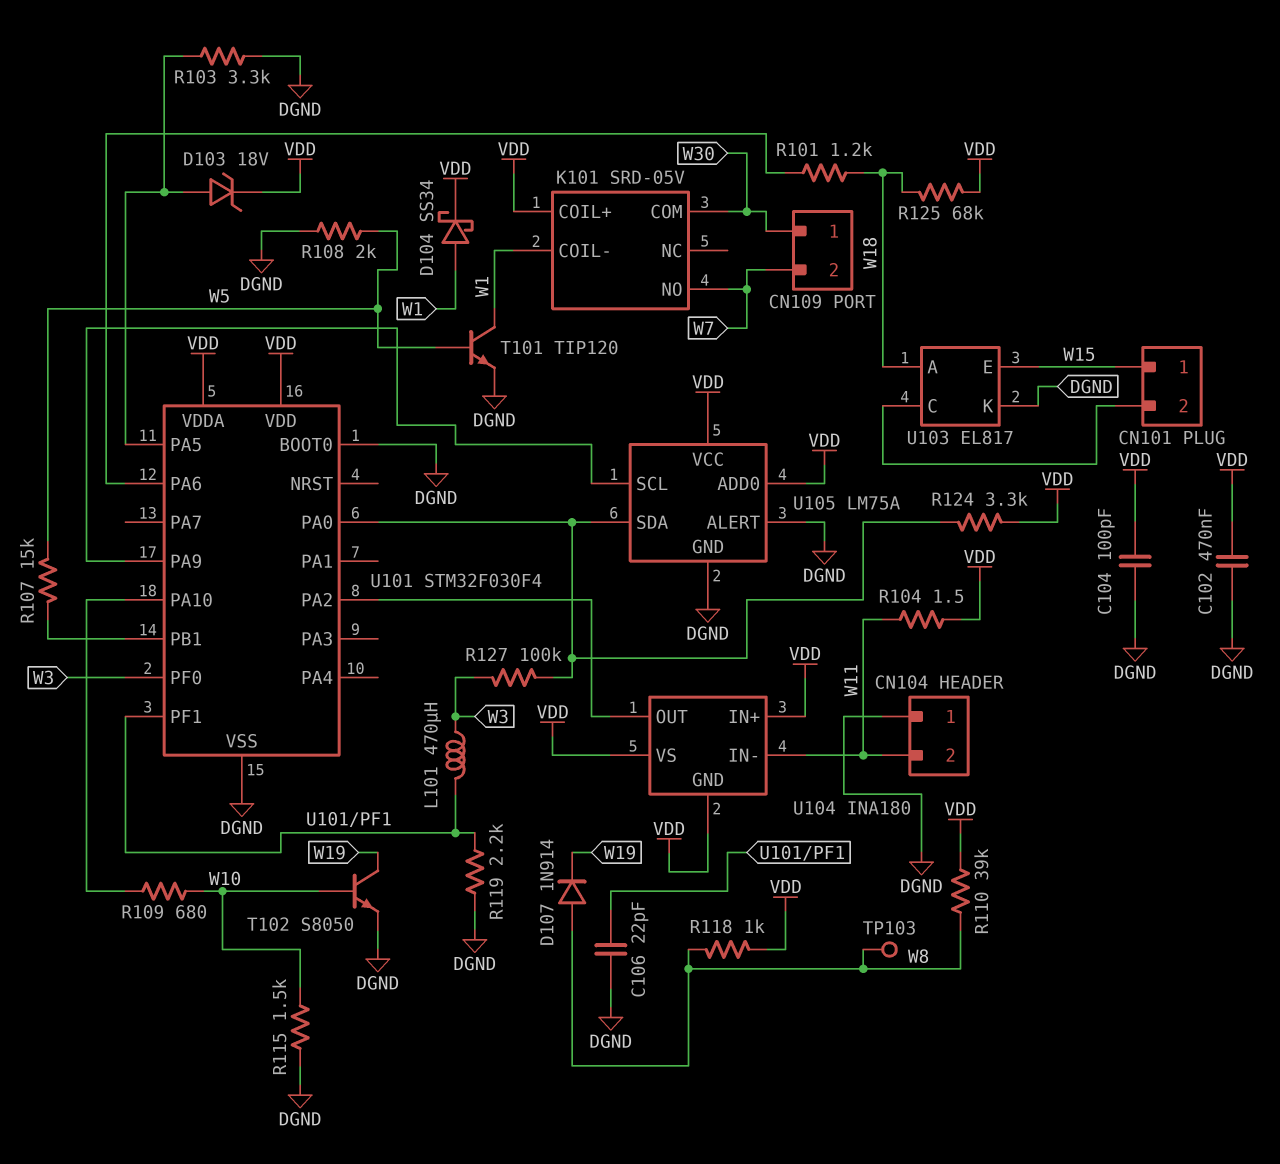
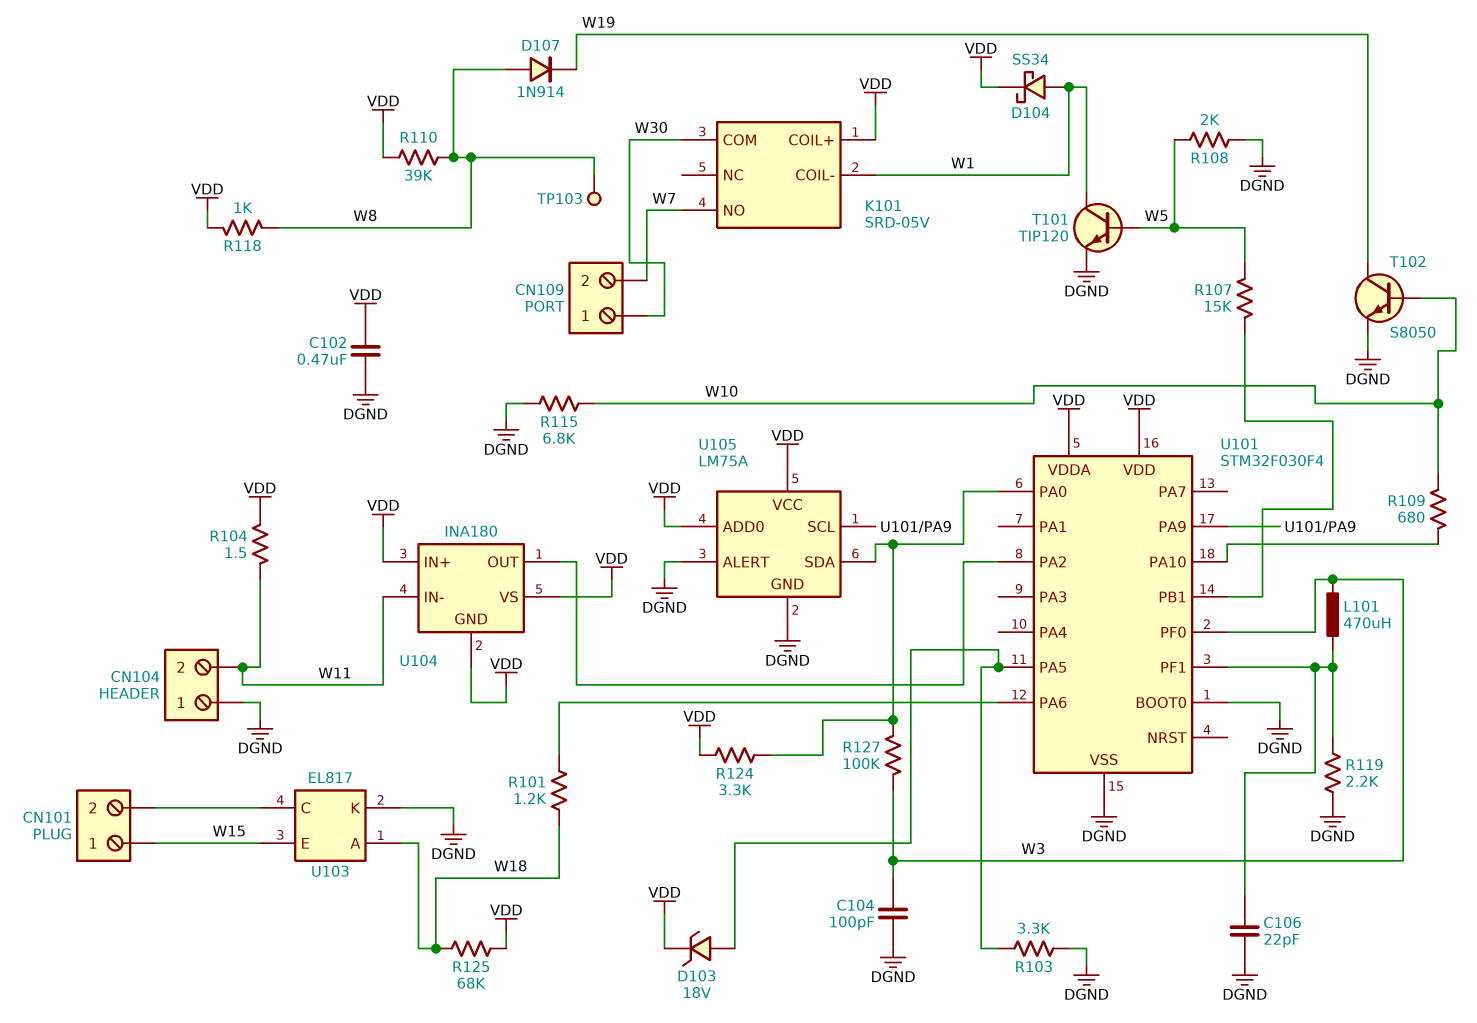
C104: 100pF (DGND, VDD) -> 100pF (DGND, W3)
R115: 1.5k (DGND, W10) -> 6.8k (DGND, W10)

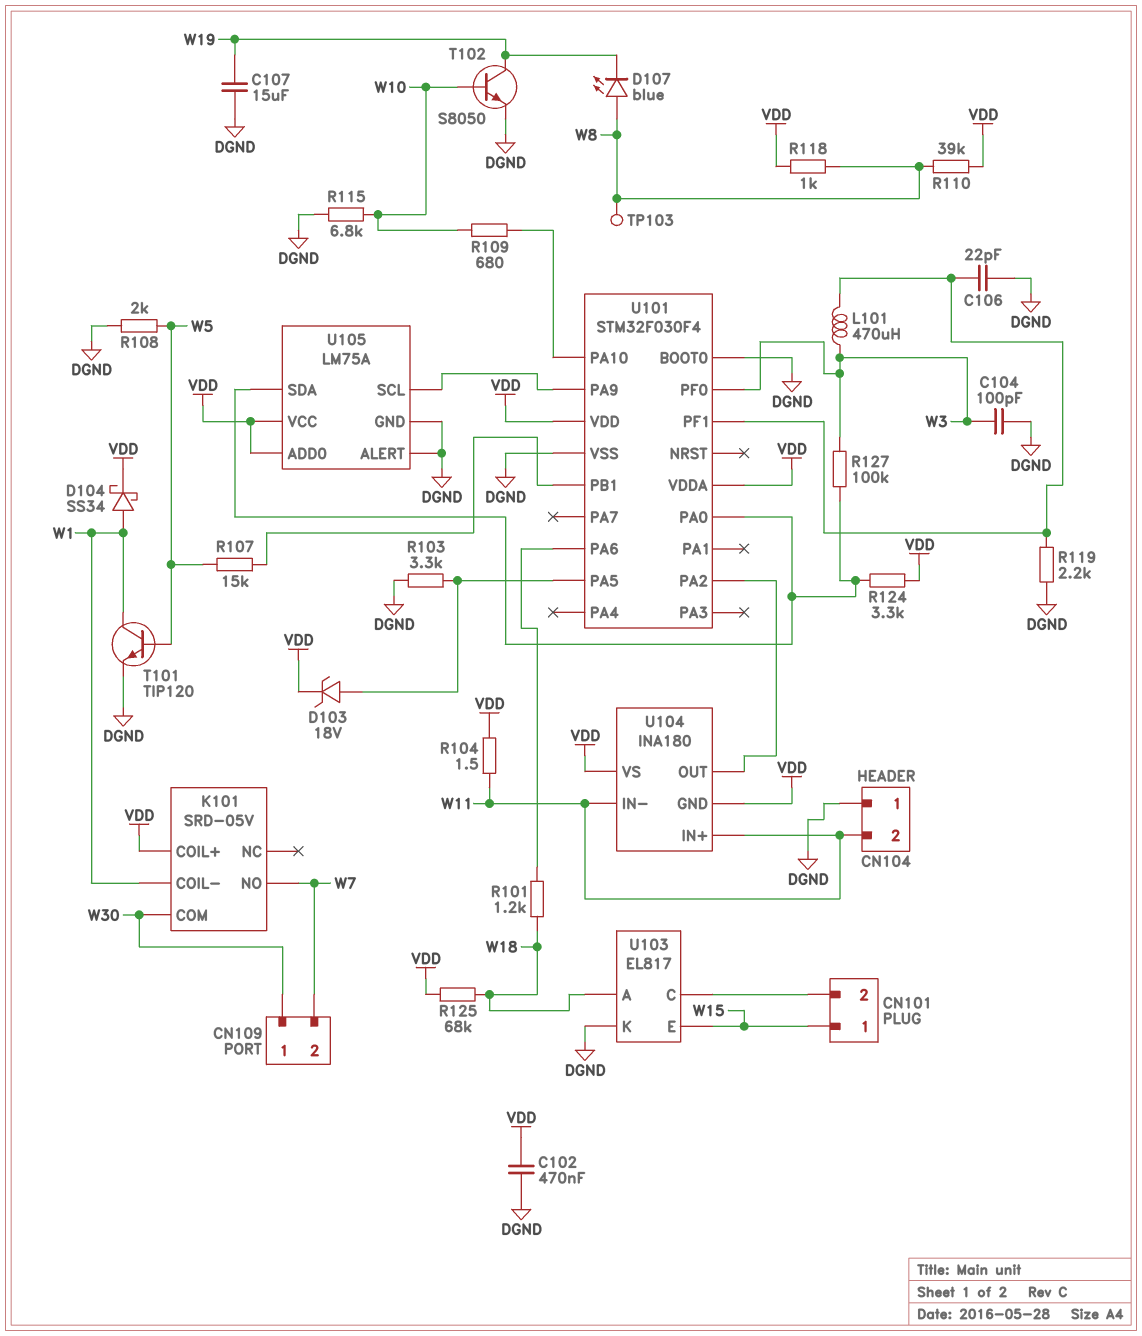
C107: none -> 15uF (DGND, W19)
D107: diode 1N914 (A W8, K W19) -> LED blue (A W8, K W19)
U104 pin IN+: VDD -> W11

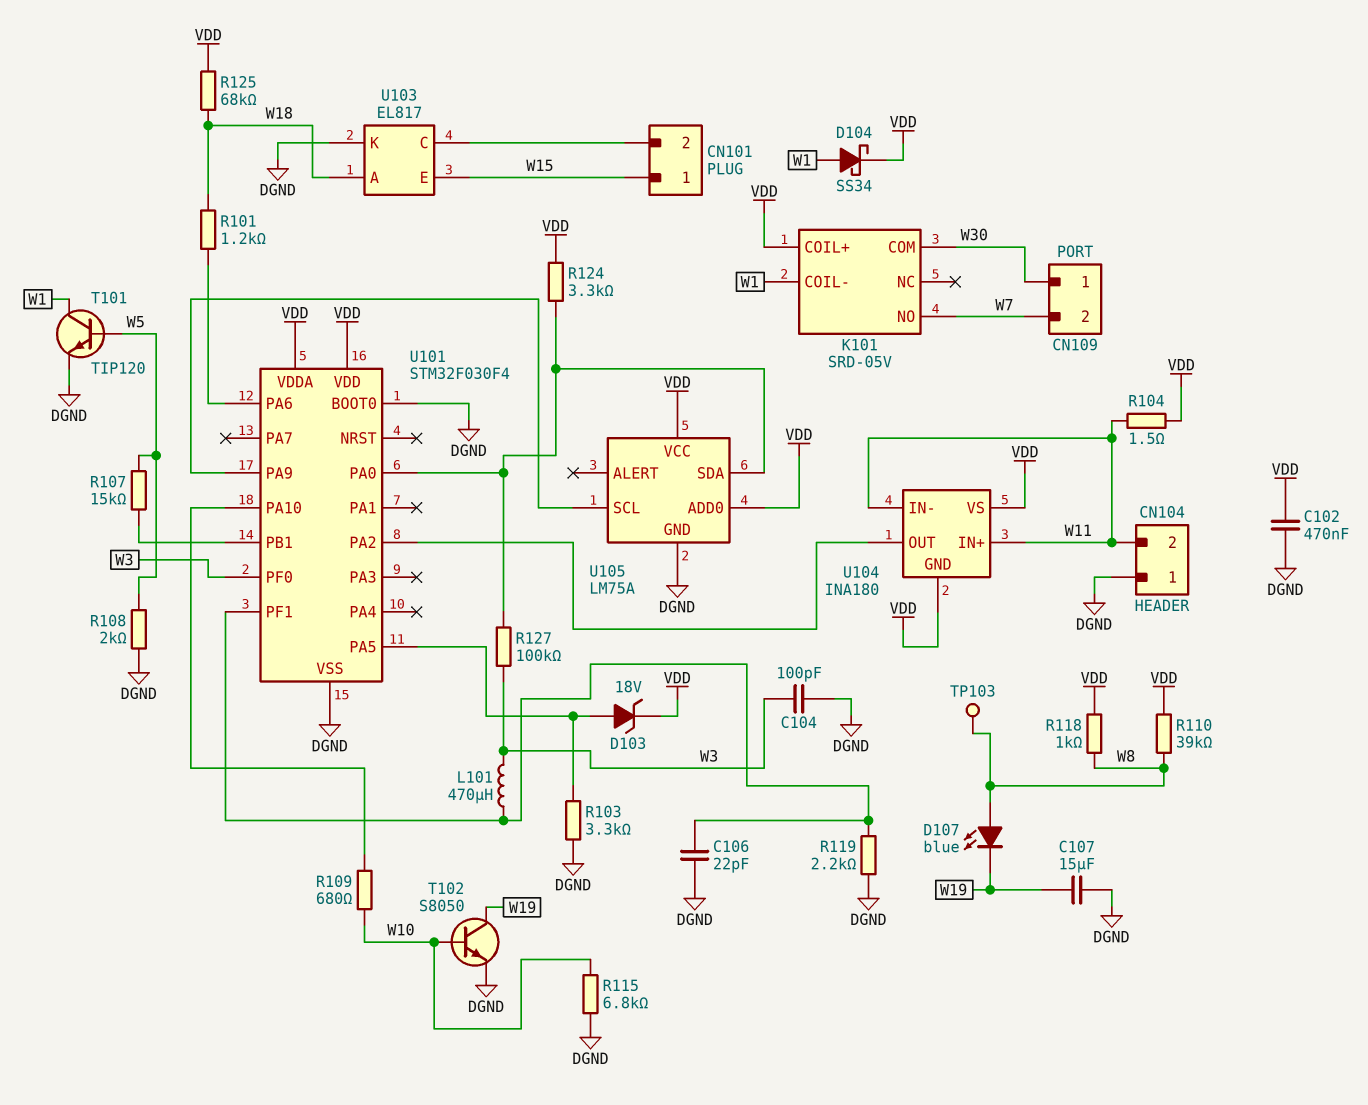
U105 pin ALERT: DGND -> none

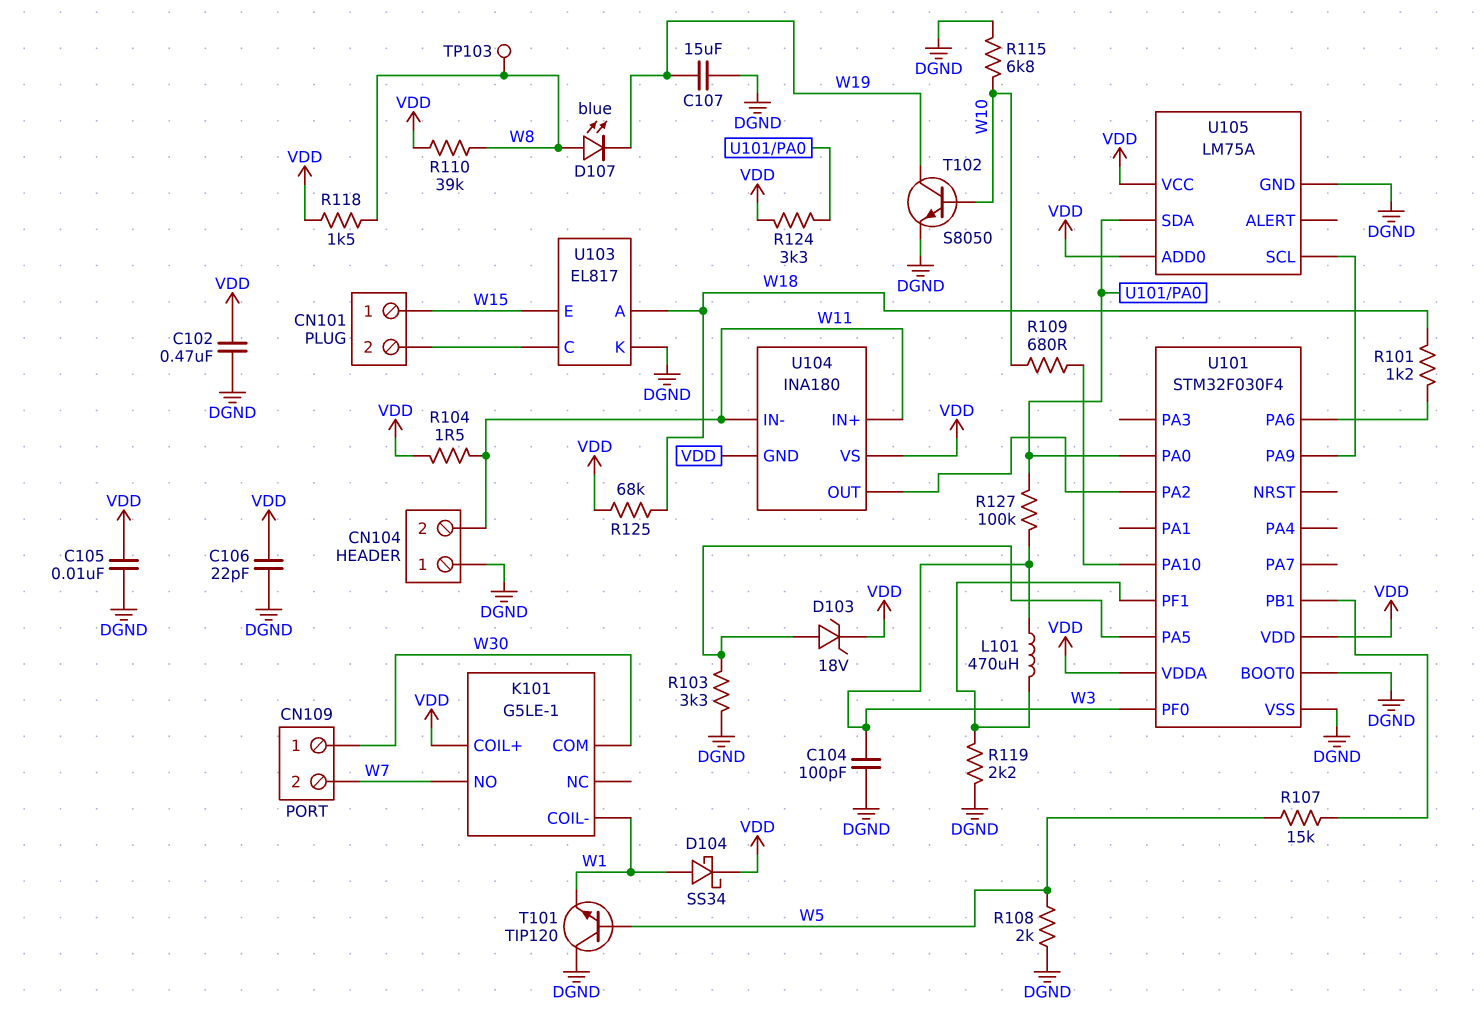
C105: none -> 10nF (DGND, VDD)
C106: 22pF (DGND, U101/PF1) -> 22pF (DGND, VDD)
K101: SRD-05V -> G5LE-1
R118: 1k (VDD, W8) -> 1.5k (VDD, W8)
T101: NPN TIP120 (B W5, C W1, E DGND) -> NPN TIP120 (B W5, C DGND, E W1)

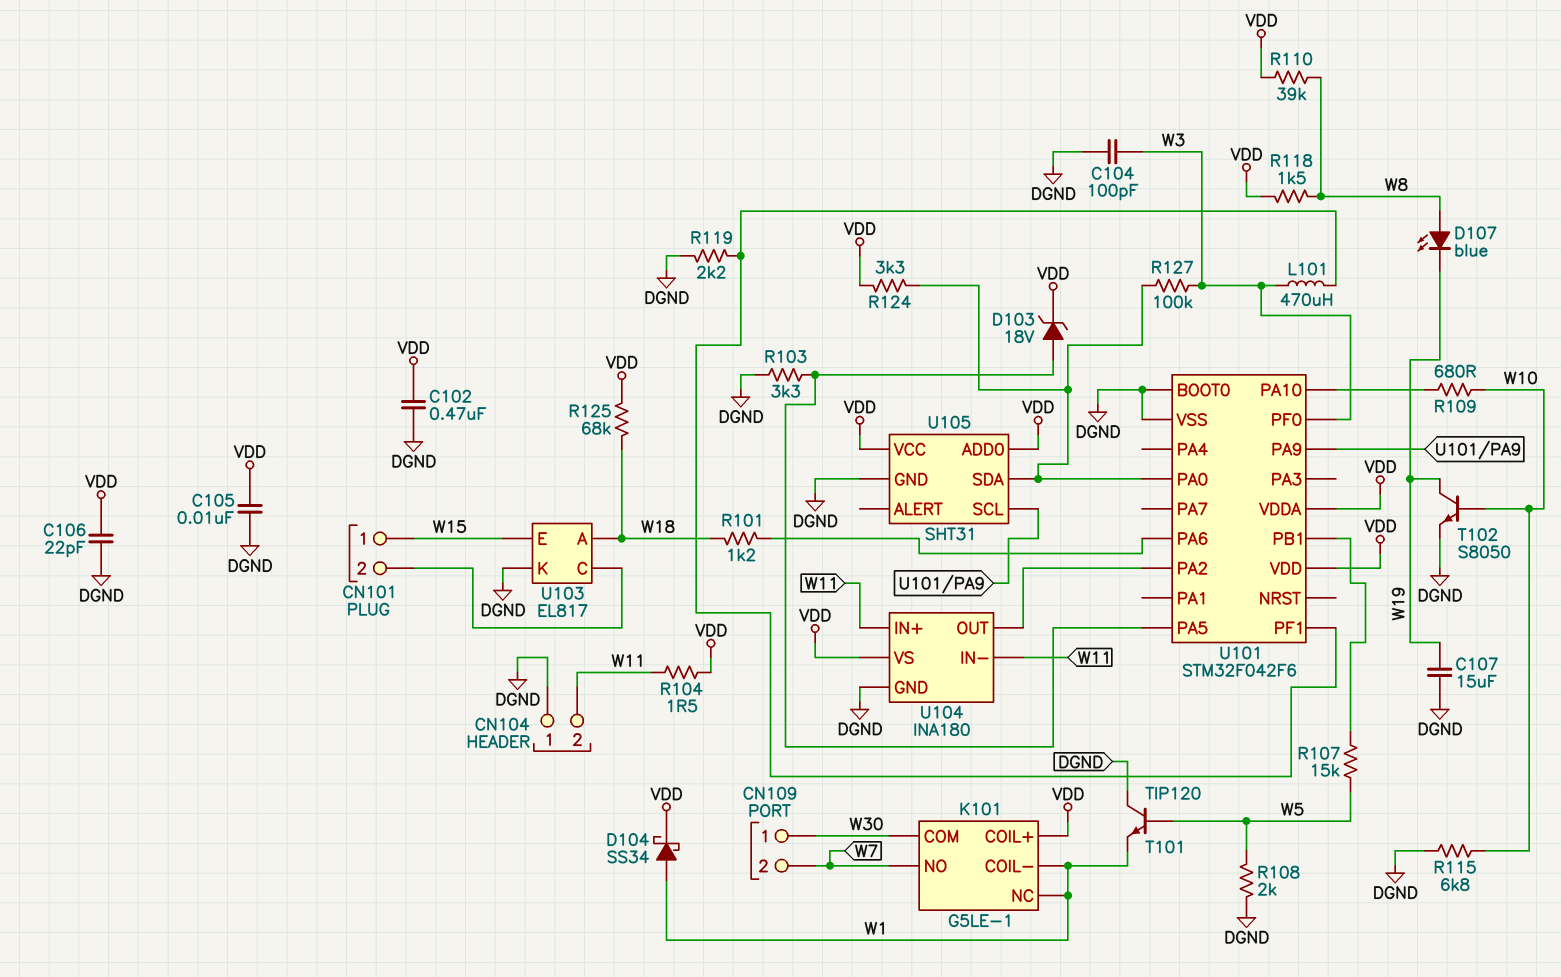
K101 pin NC: none -> W1
TP103: test point (W8) -> none
U101: STM32F030F4 -> STM32F042F6
U104 pin GND: VDD -> DGND
U105: LM75A -> SHT31

